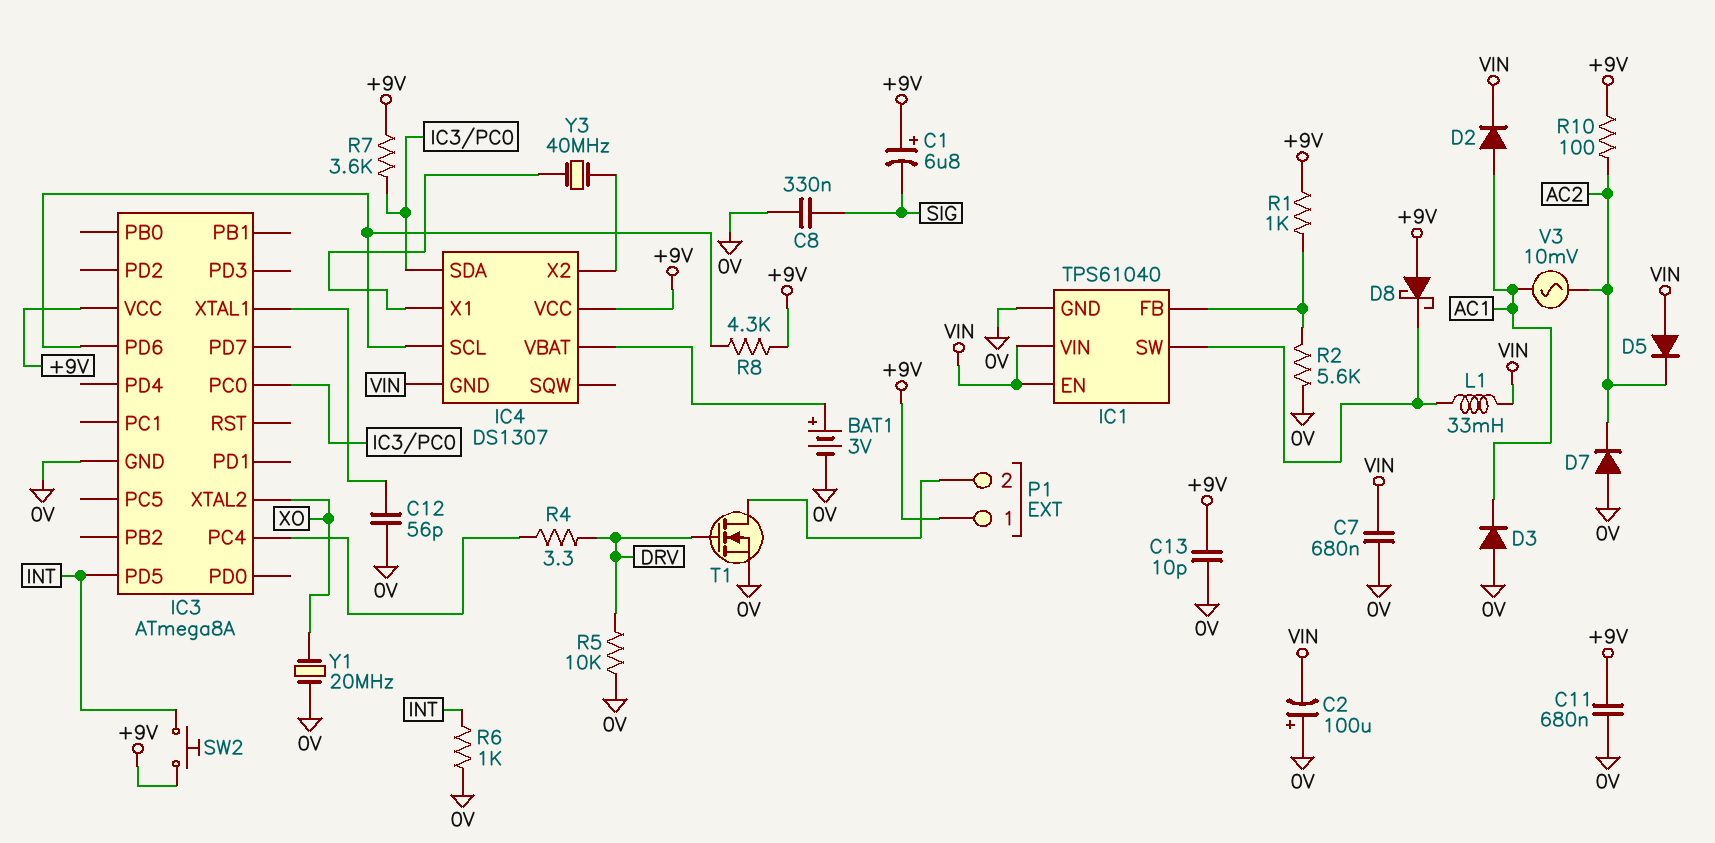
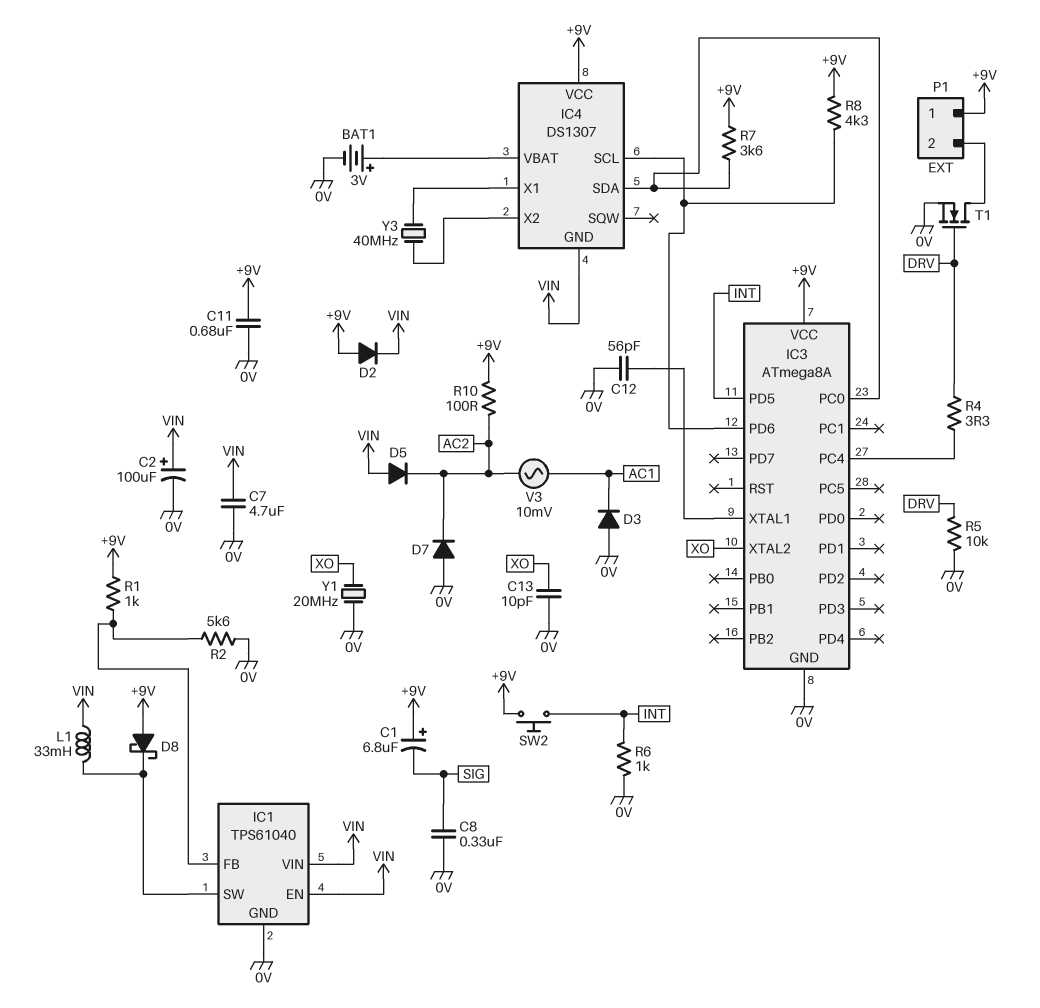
C2: 100uF (plus 0V, minus VIN) -> 100uF (plus VIN, minus 0V)
C7: 680nF (0V, VIN) -> 4.7uF (0V, VIN)
C13: 10pF (+9V, 0V) -> 10pF (0V, XO)
D2: diode (A AC1, K VIN) -> diode (A +9V, K VIN)

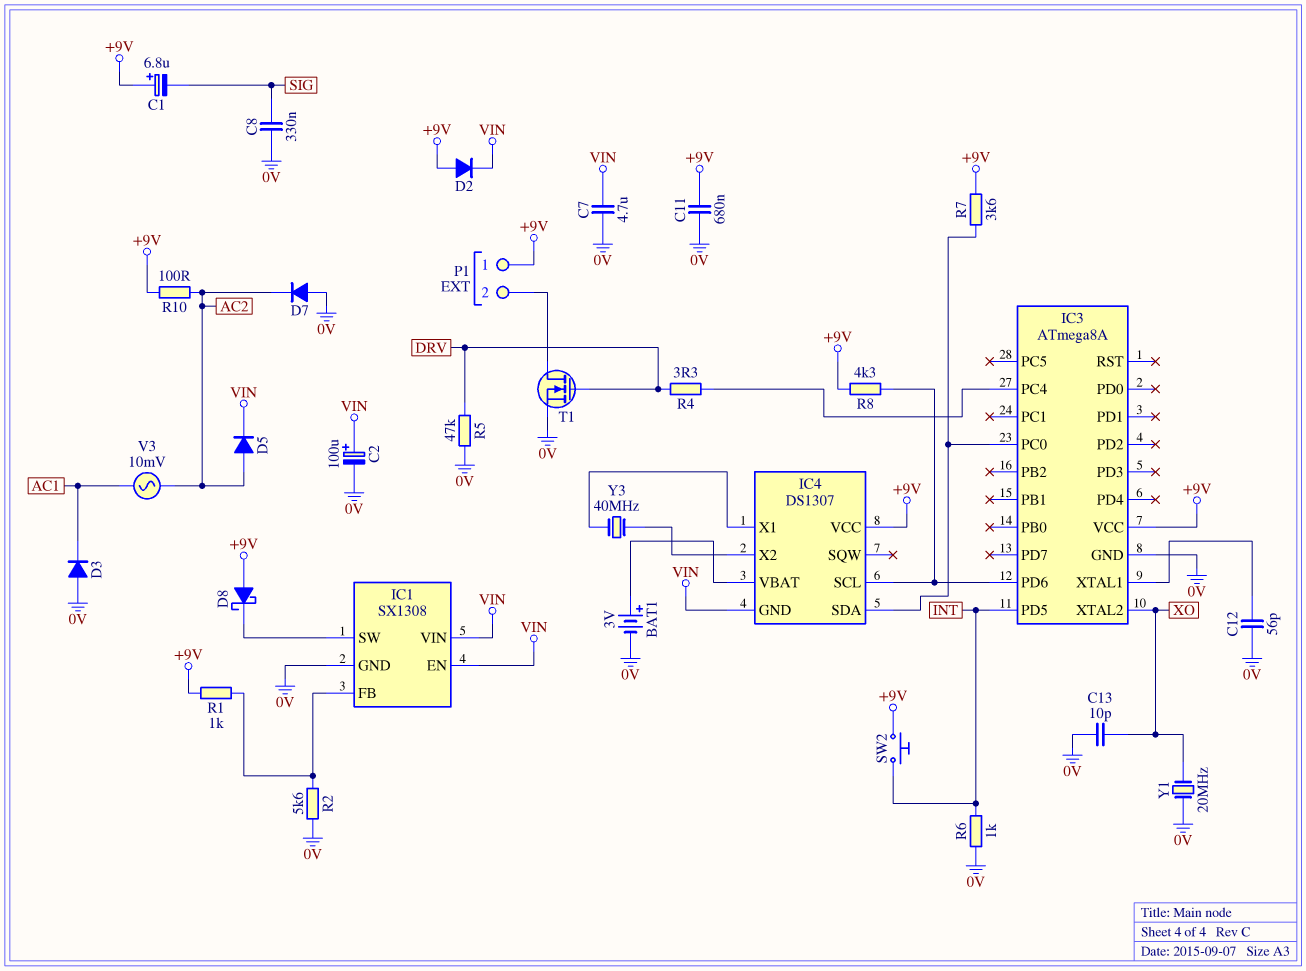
D5: diode (A VIN, K AC2) -> diode (A AC2, K VIN)
IC1: TPS61040 -> SX1308
L1: 33mH (IC1/SW, VIN) -> none
R5: 10k (0V, DRV) -> 47k (0V, DRV)

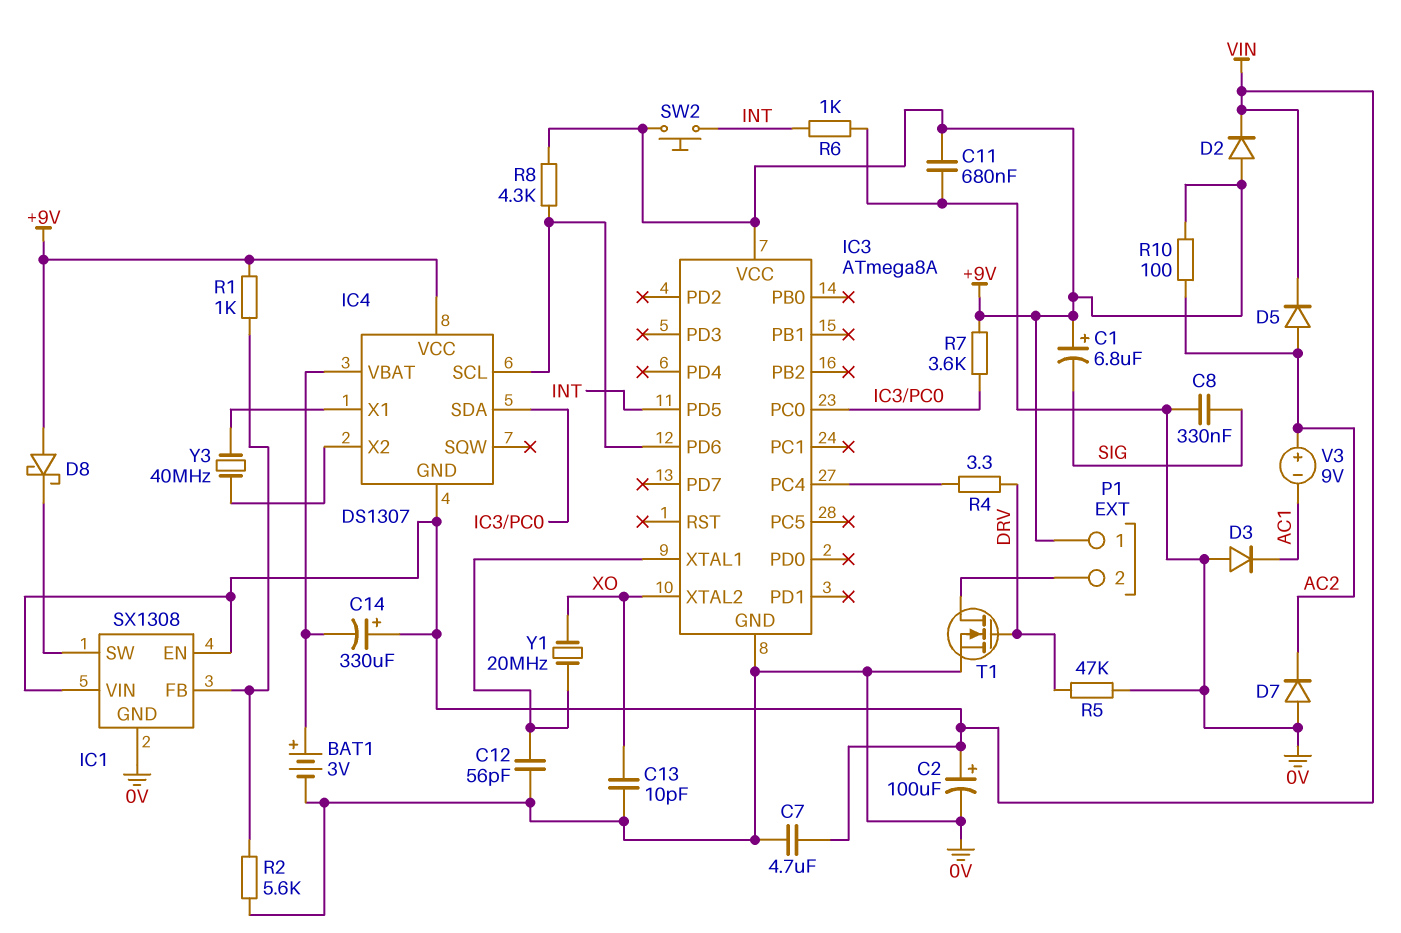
C14: none -> 330uF (plus VIN, minus IC4/VBAT)
V3: AC 10mV (AC1, AC2) -> 9V (plus AC2, minus AC1)
Y1: 20MHz (0V, XO) -> 20MHz (IC3/XTAL1, XO)

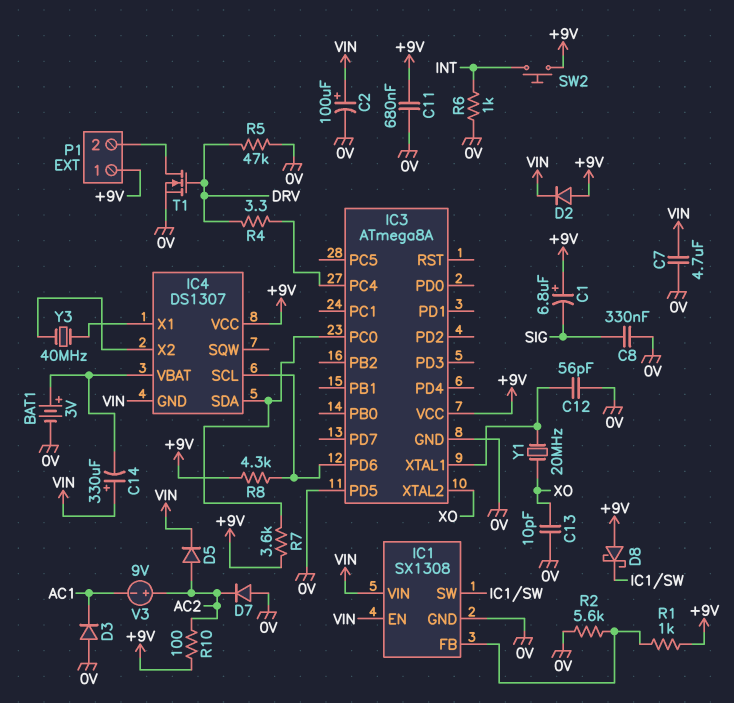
IC3 pin PD5: INT -> 0V

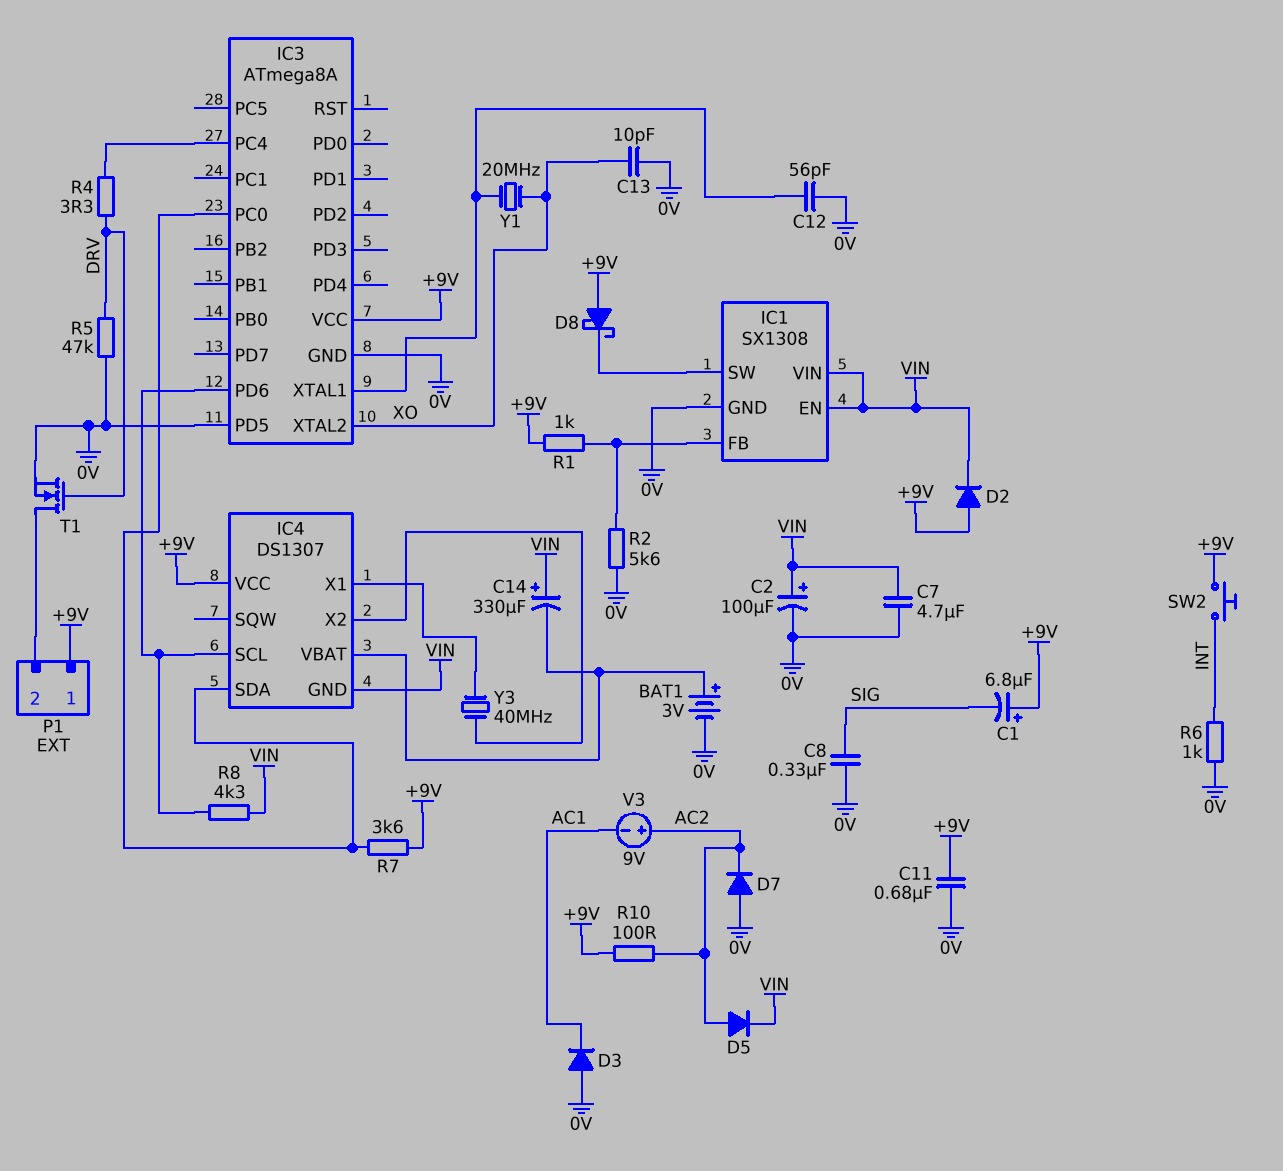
R8: 4.3k (+9V, IC3/PD6) -> 4.3k (IC3/PD6, VIN)

